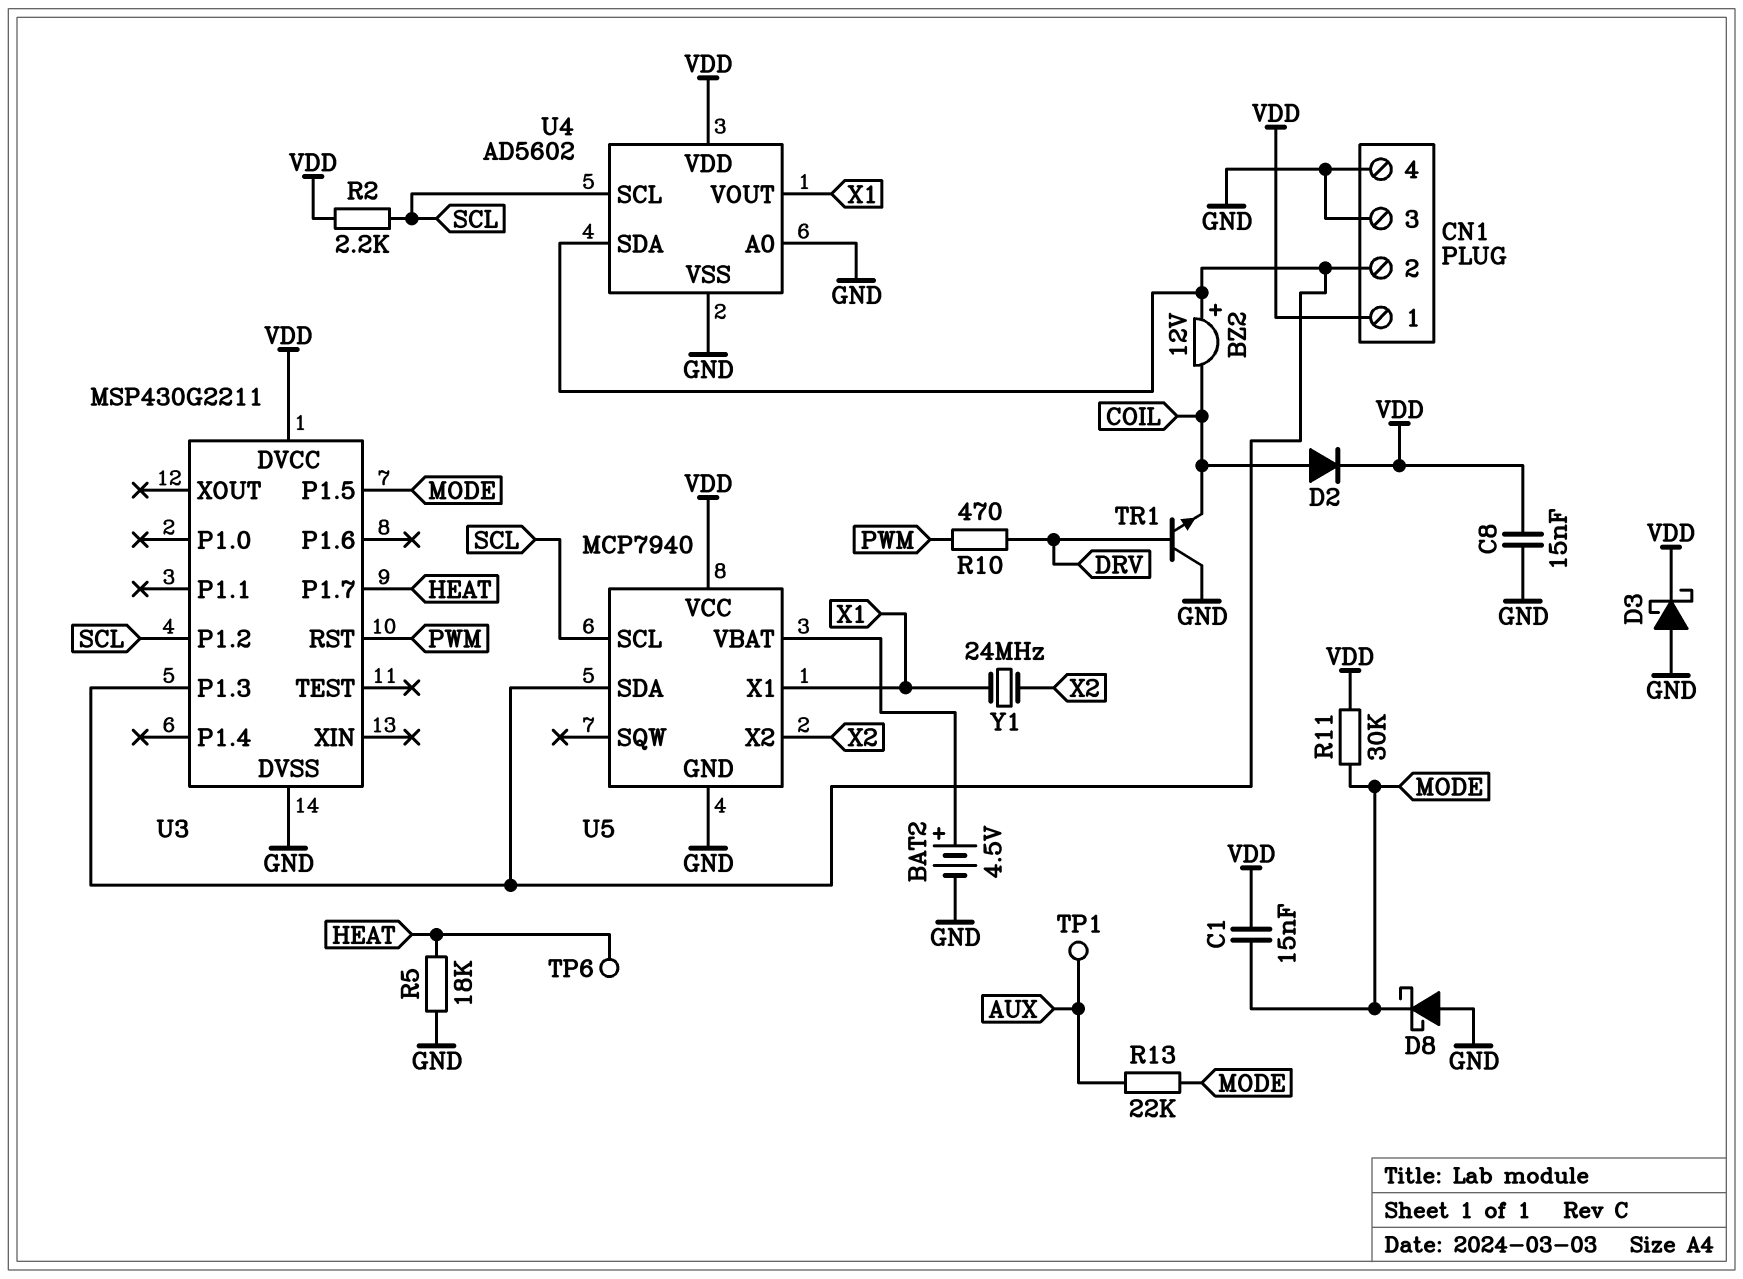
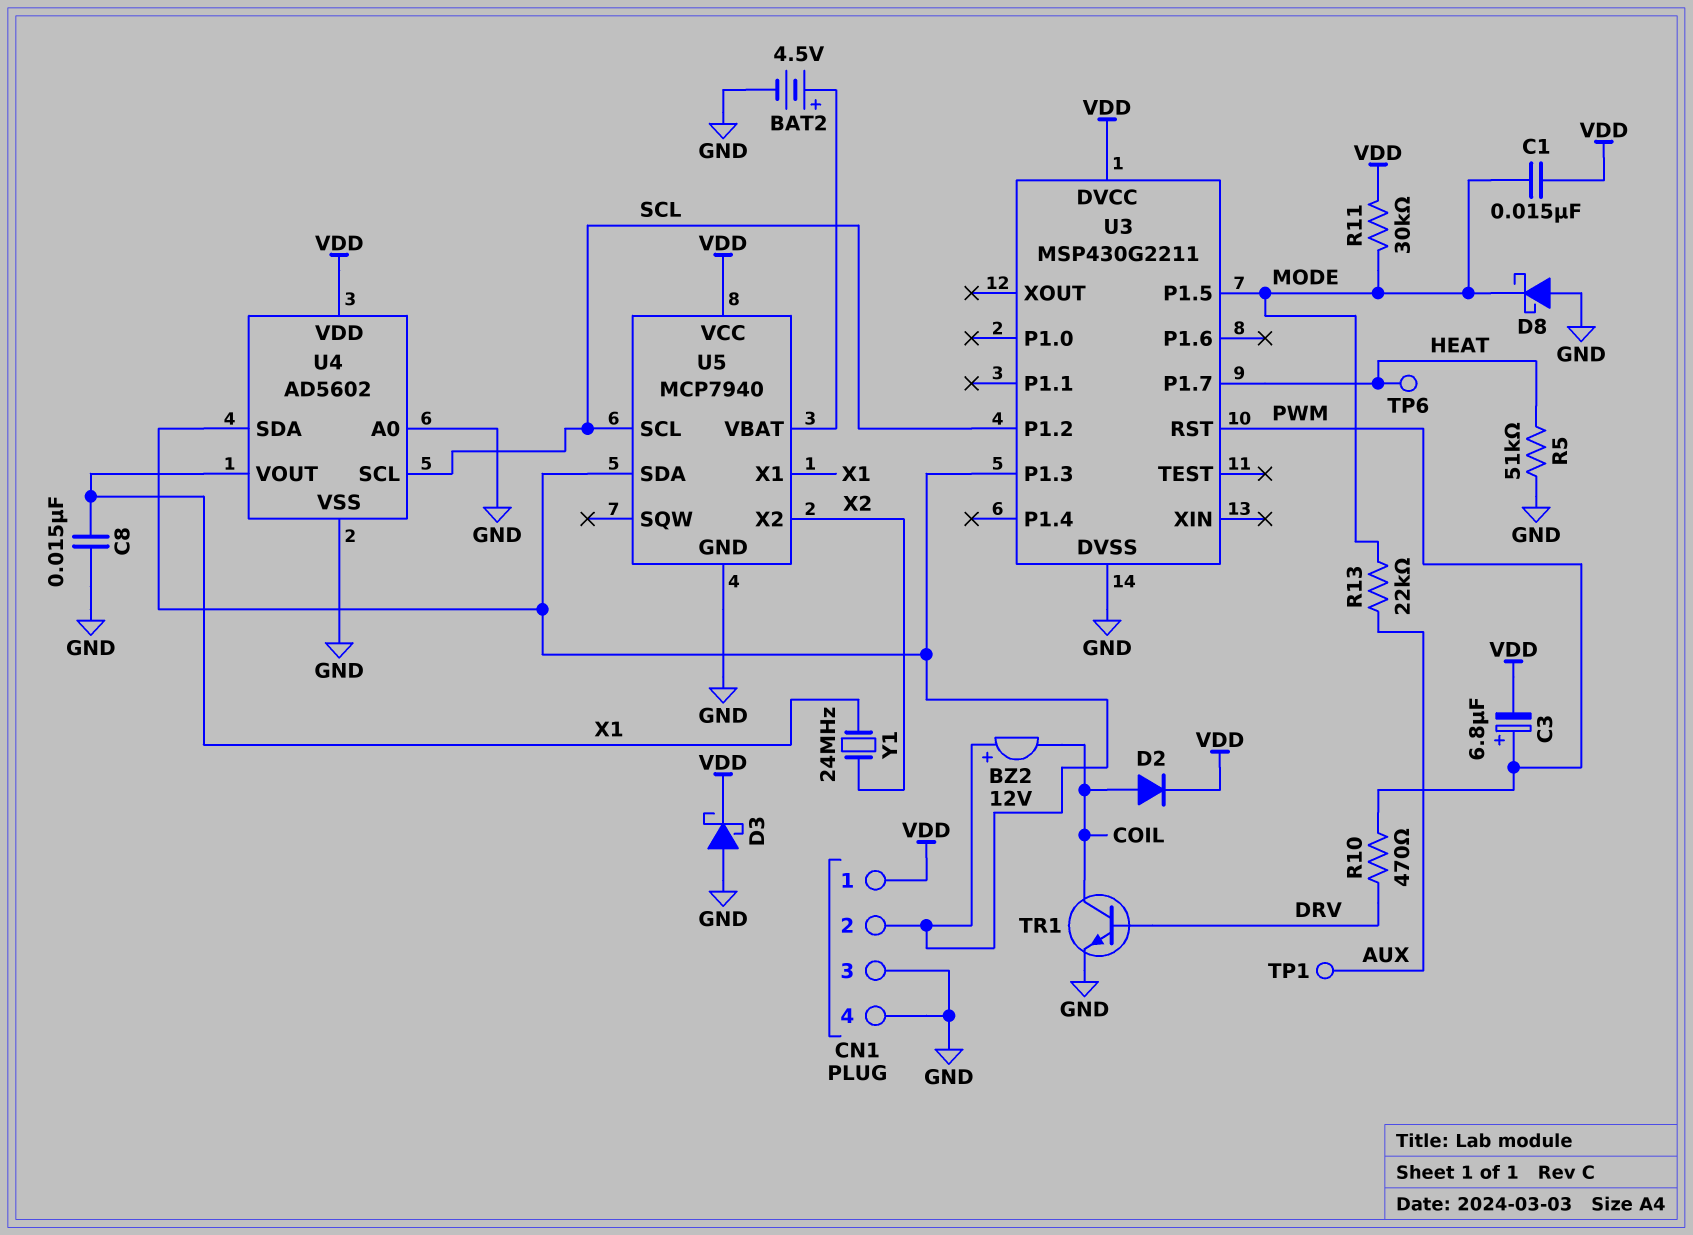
C3: none -> 6.8uF (plus PWM, minus VDD)
C8: 15nF (GND, VDD) -> 15nF (GND, X1)
R2: 2.2k (SCL, VDD) -> none
R5: 18k (GND, HEAT) -> 51k (GND, HEAT)
TR1: NPN (B DRV, C GND, E COIL) -> NPN (B DRV, C COIL, E GND)

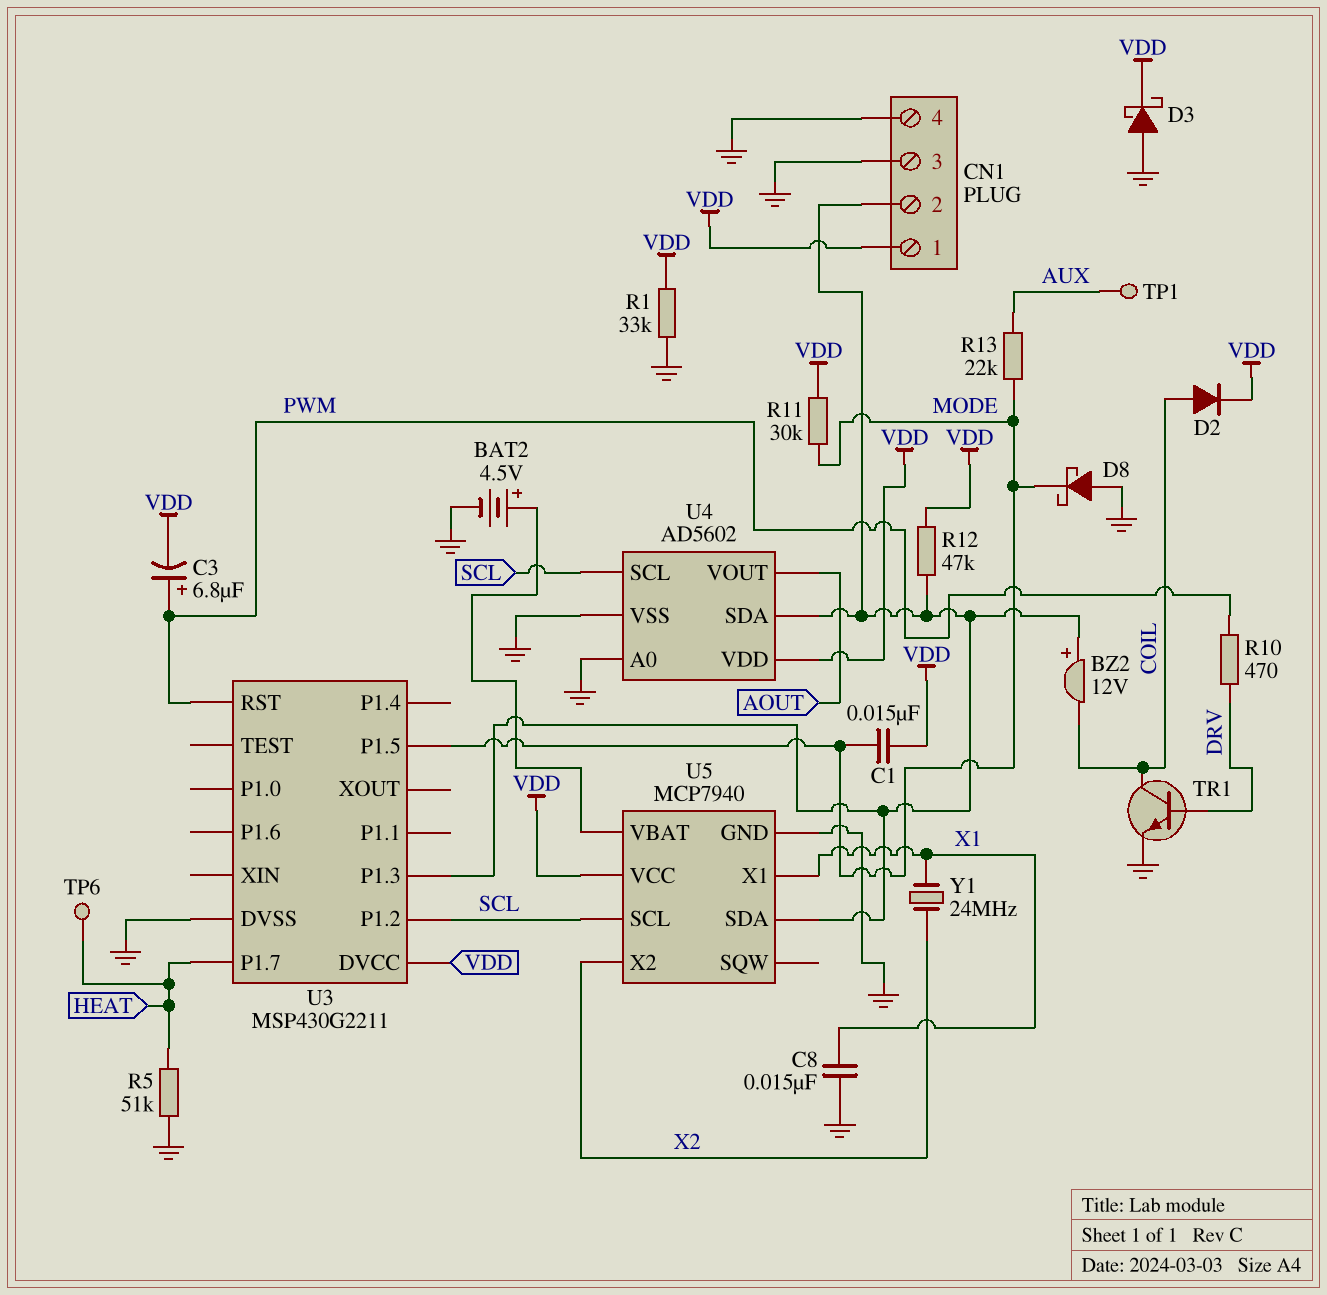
R1: none -> 33k (GND, VDD)
R12: none -> 47k (CN1/2, VDD)
U4 pin VOUT: X1 -> AOUT

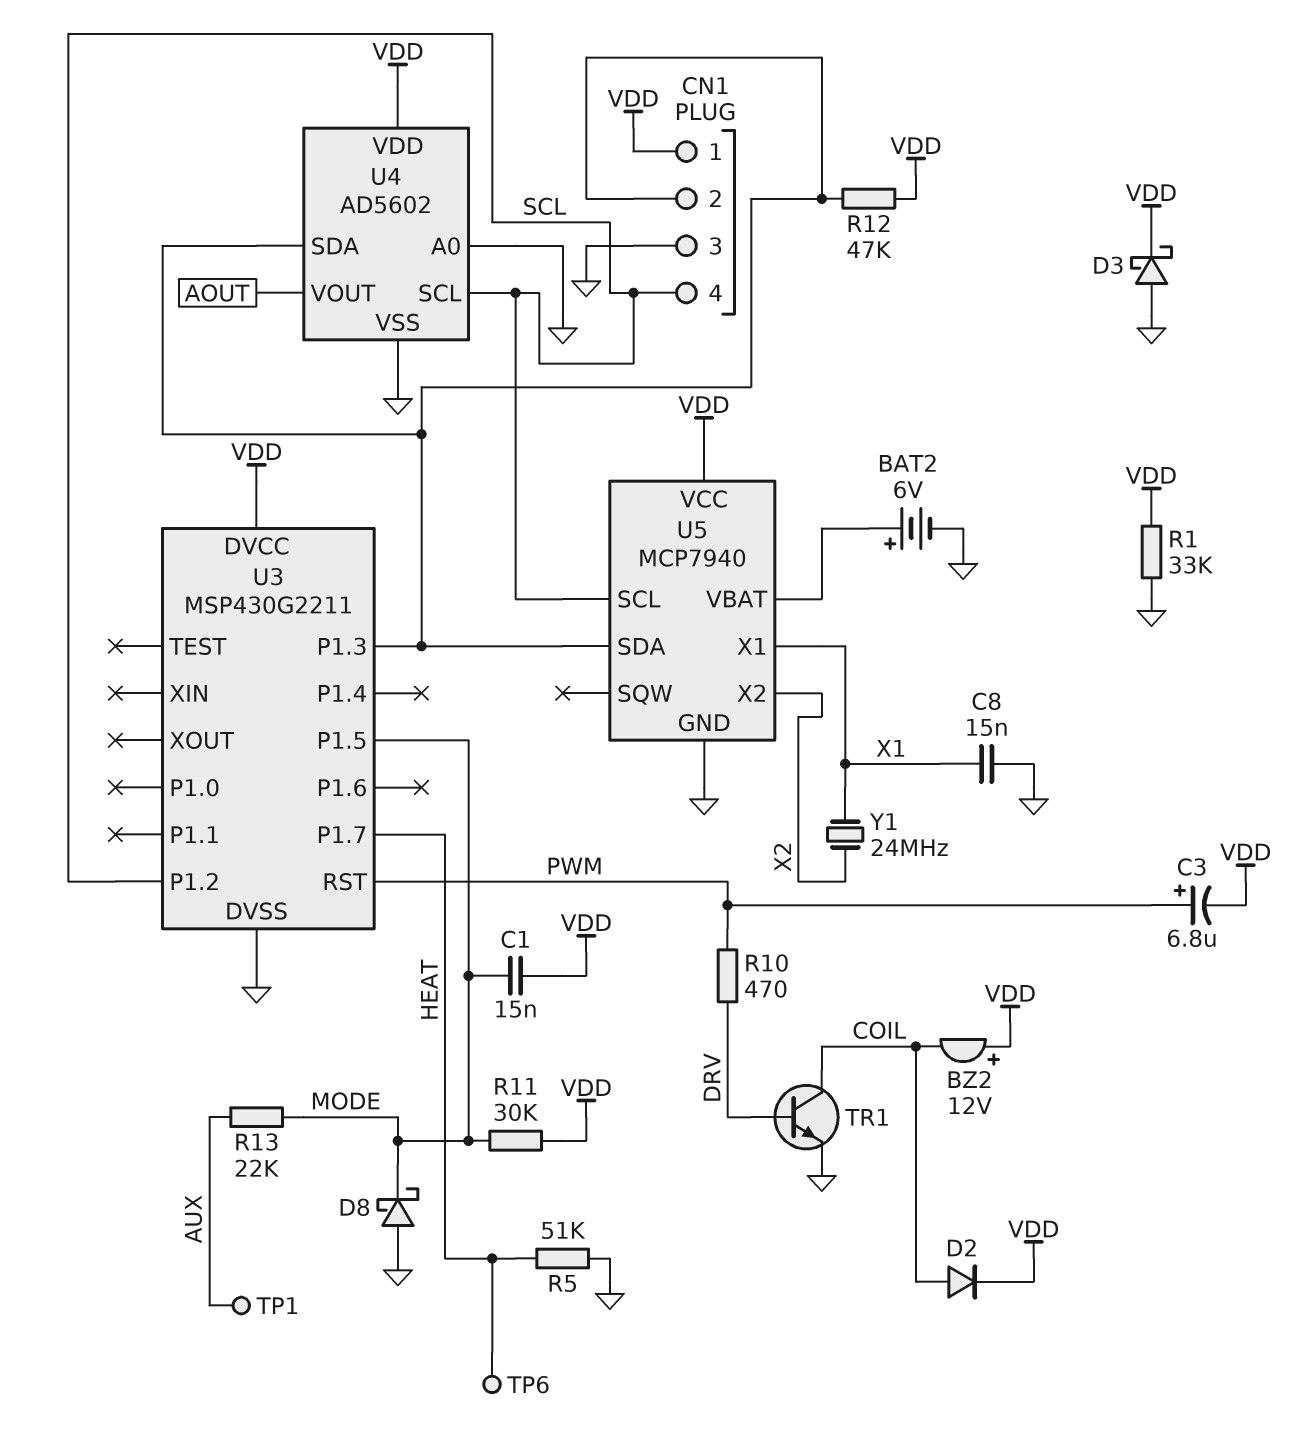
BAT2: 4.5V (plus U5/VBAT, minus GND) -> 6V (plus U5/VBAT, minus GND)
BZ2: buzzer 12V (plus CN1/2, minus COIL) -> buzzer 12V (plus VDD, minus COIL)
CN1 pin 4: GND -> SCL

